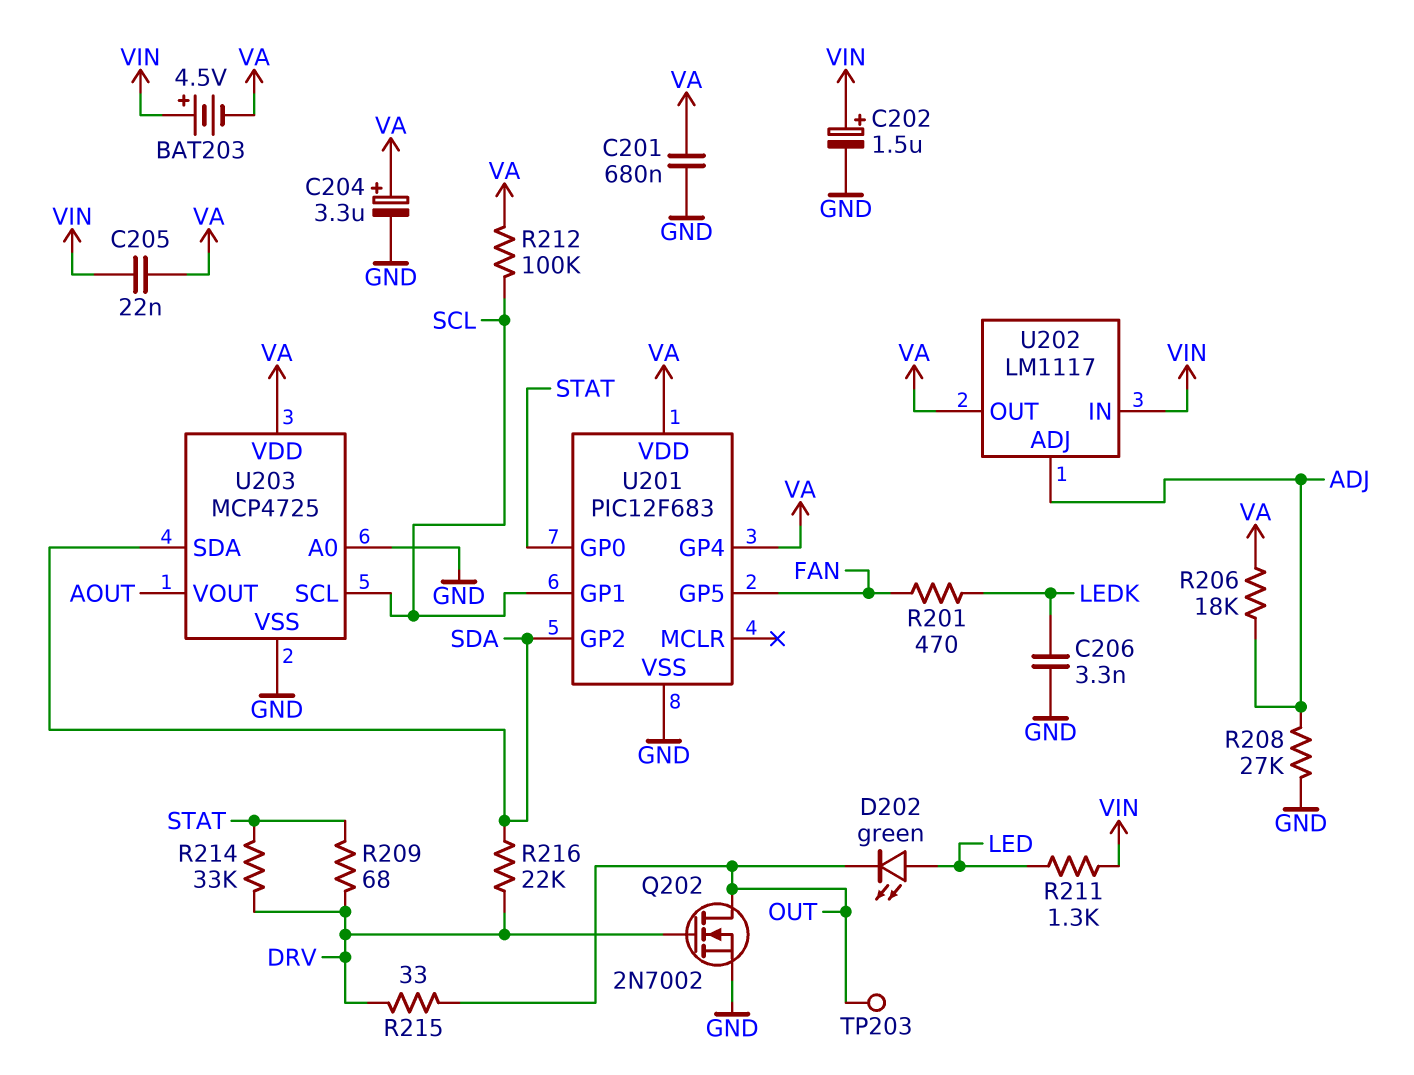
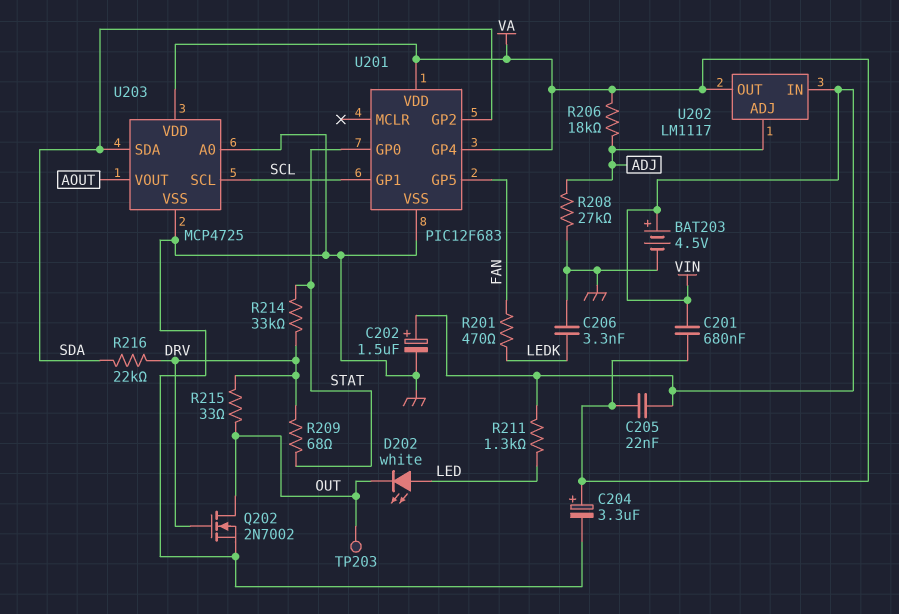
BAT203: 4.5V (plus VIN, minus VA) -> 4.5V (plus VIN, minus GND)
C201: 680nF (GND, VA) -> 680nF (VA, VIN)
D202: LED green (A LED, K OUT) -> LED white (A LED, K OUT)
R212: 100k (SCL, VA) -> none

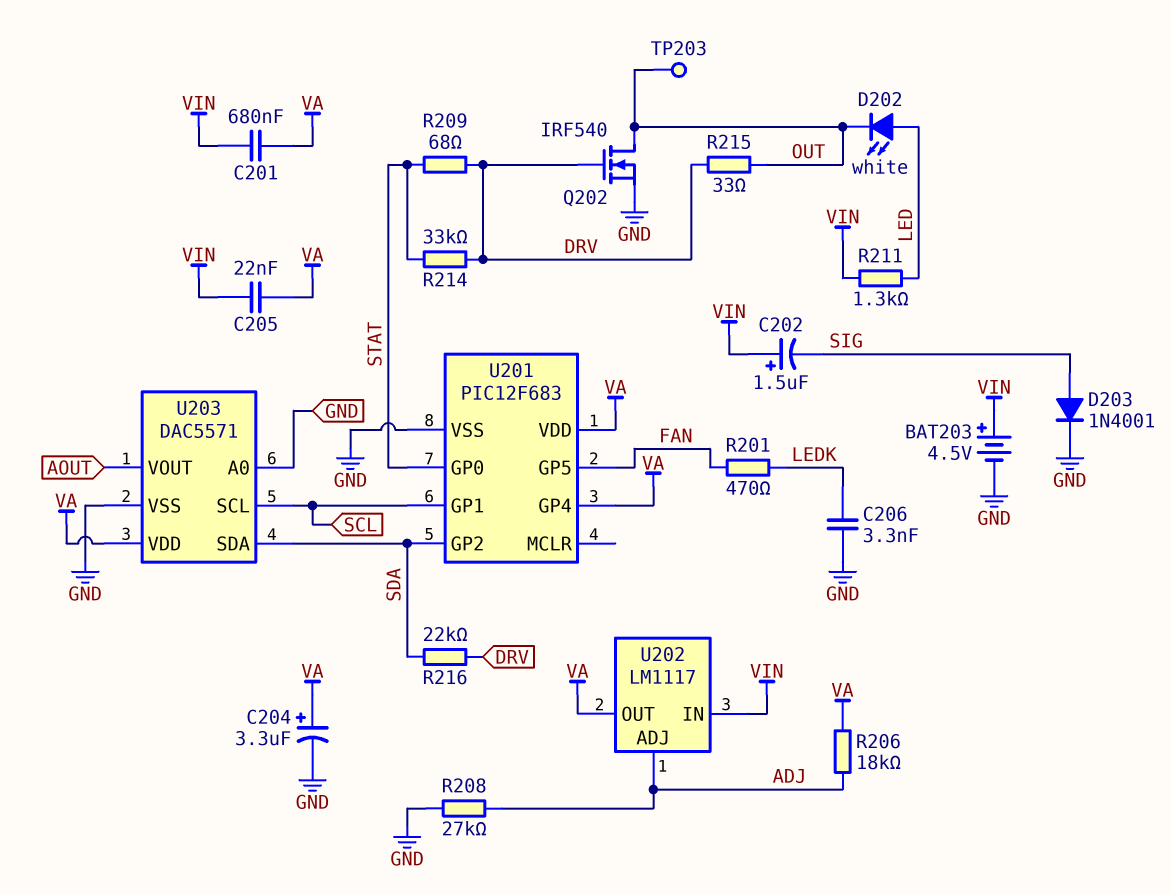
C202: 1.5uF (plus VIN, minus GND) -> 1.5uF (plus VIN, minus SIG)
D203: none -> diode 1N4001 (A SIG, K GND)
Q202: NMOS 2N7002 (G DRV, D OUT, S GND) -> NMOS IRF540 (G DRV, D OUT, S GND)
U203: MCP4725 -> DAC5571

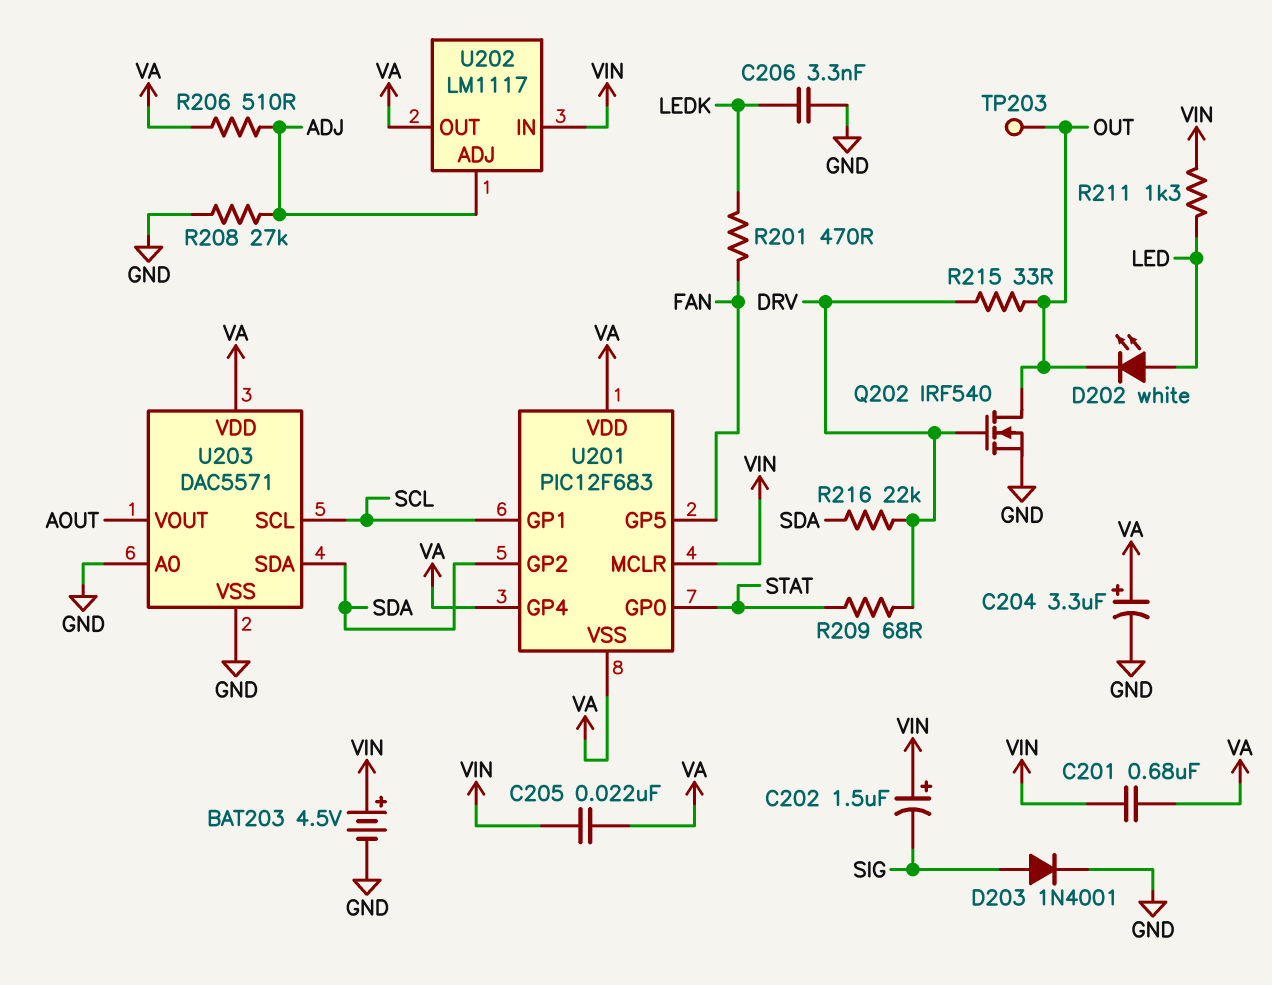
R206: 18k (ADJ, VA) -> 510 (ADJ, VA)
R214: 33k (DRV, STAT) -> none
U201 pin MCLR: none -> VIN
U201 pin VSS: GND -> VA

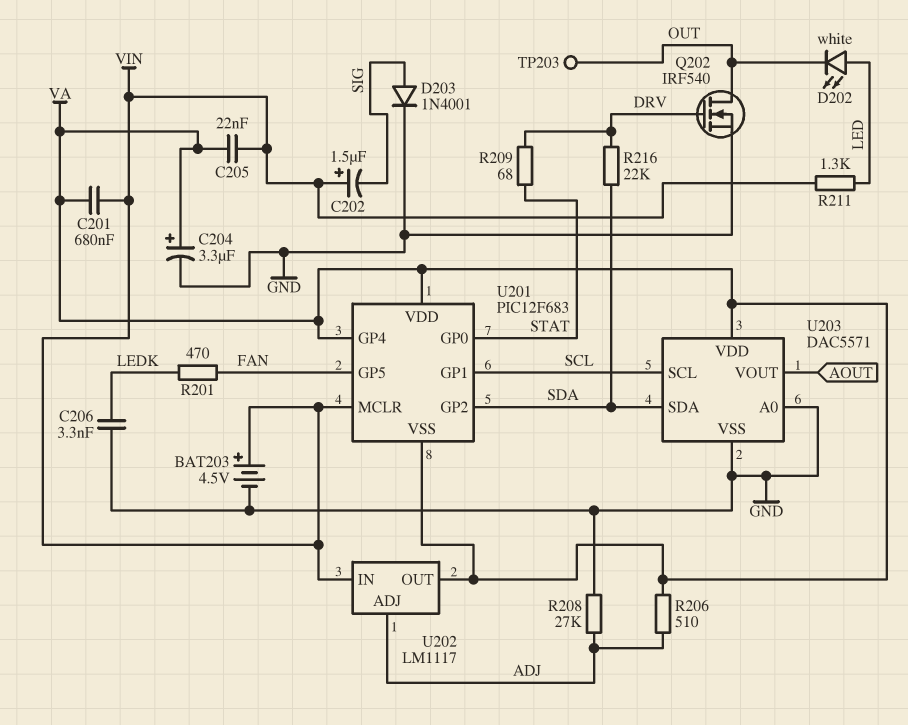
R215: 33 (DRV, OUT) -> none

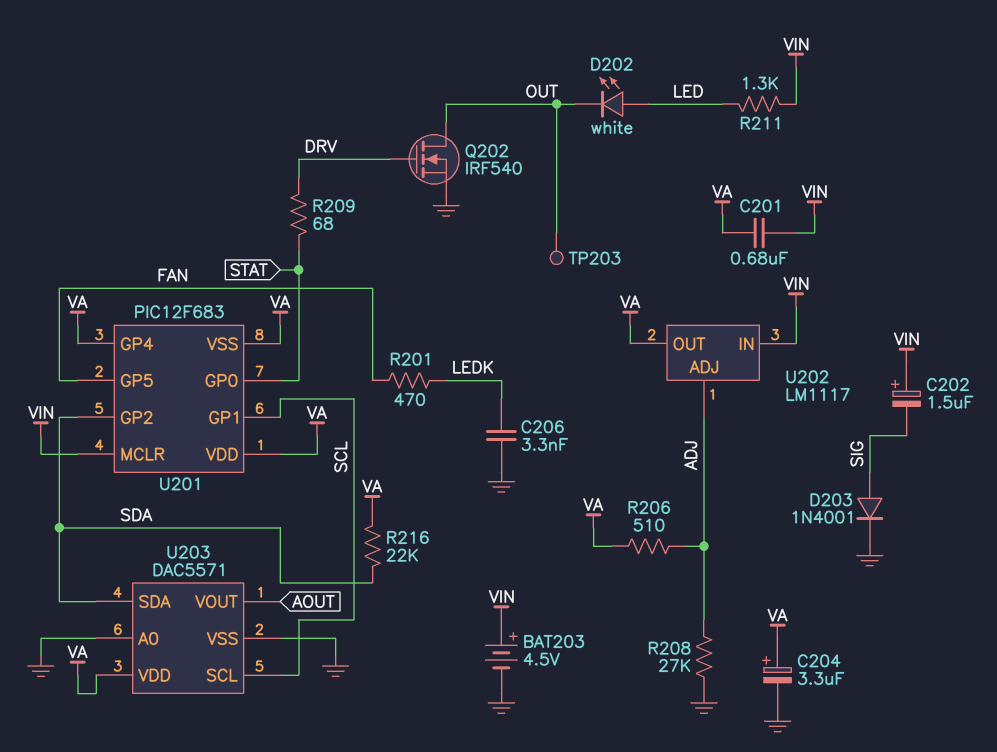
C205: 22nF (VA, VIN) -> none
R216: 22k (DRV, SDA) -> 22k (SDA, VA)

